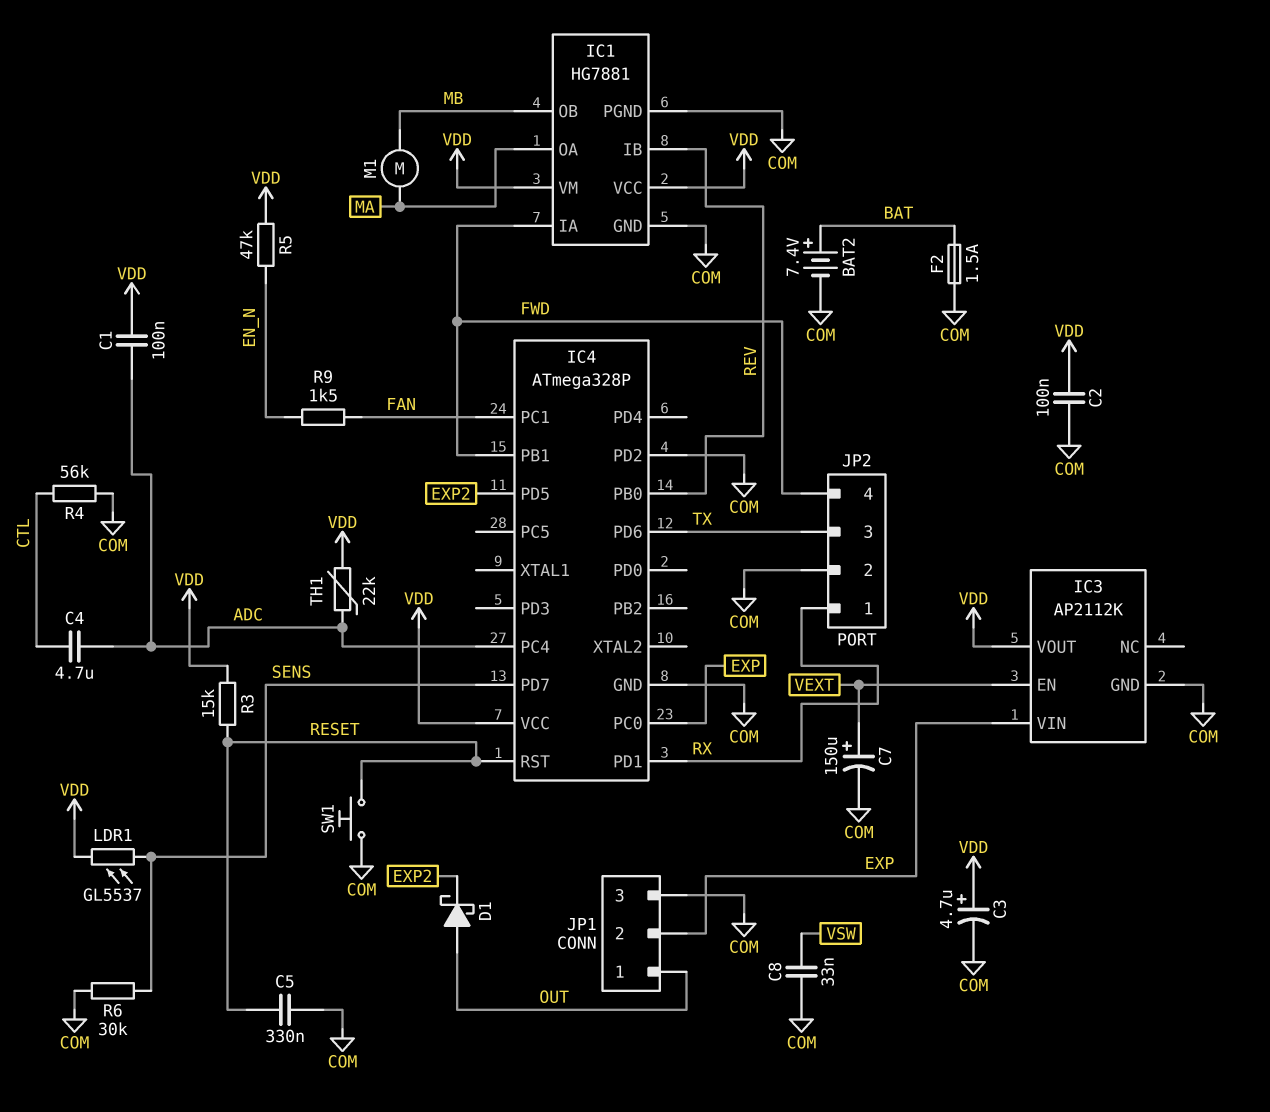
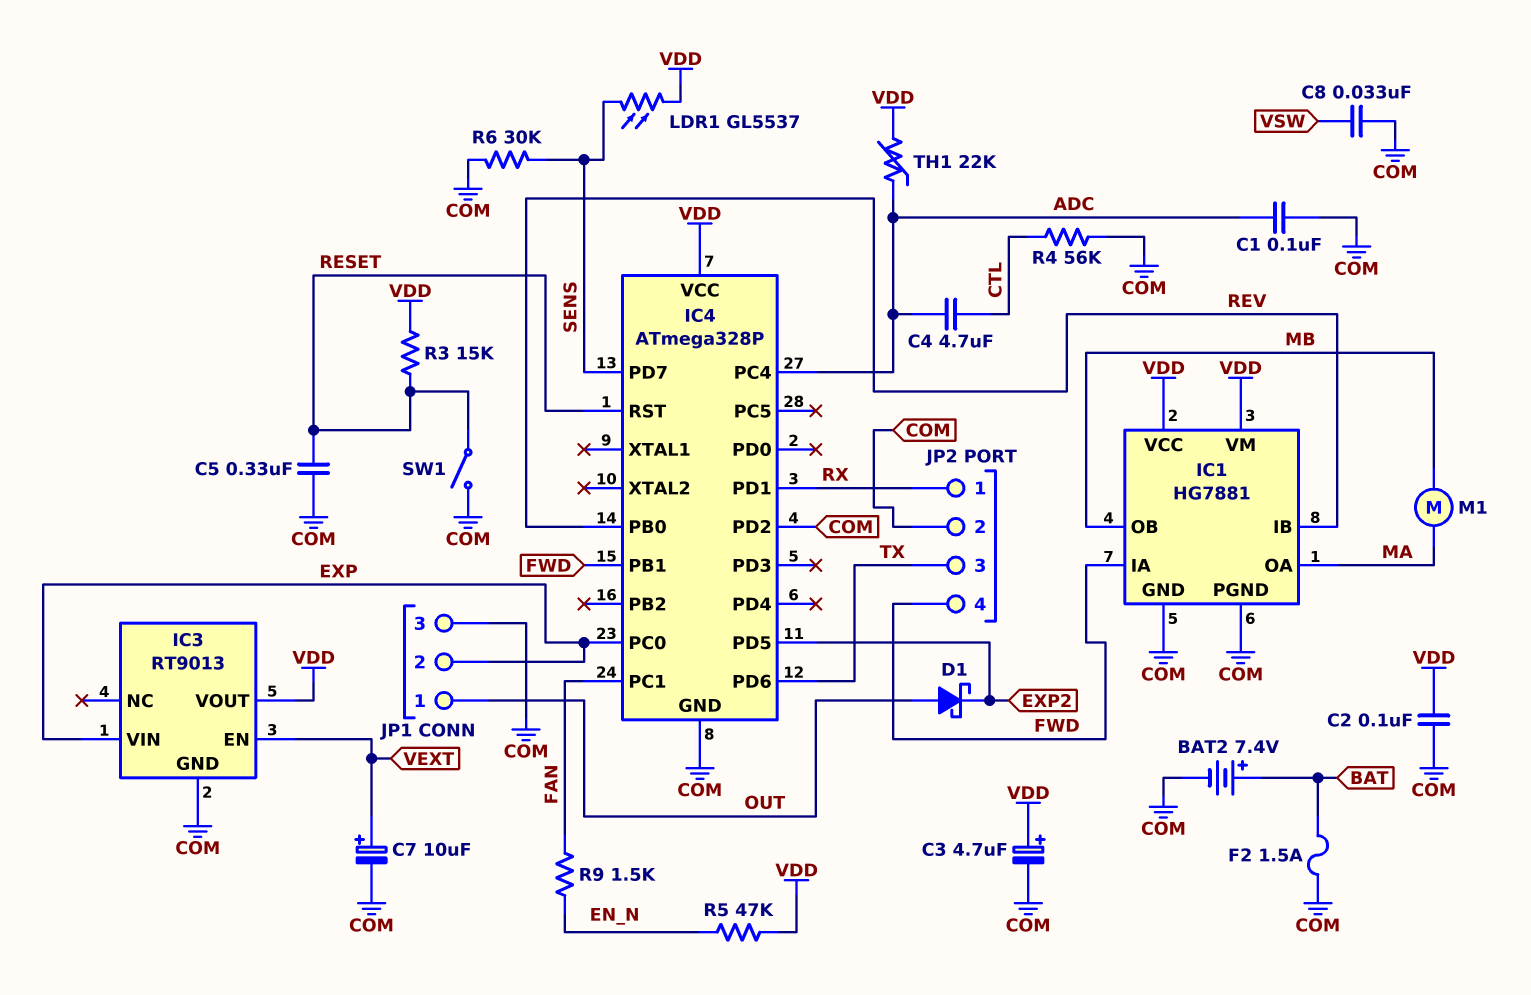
C1: 100nF (ADC, VDD) -> 100nF (ADC, COM)
C7: 150uF (plus VEXT, minus COM) -> 10uF (plus VEXT, minus COM)
IC3: AP2112K -> RT9013
SW1: button (COM, RESET) -> switch (COM, RESET)

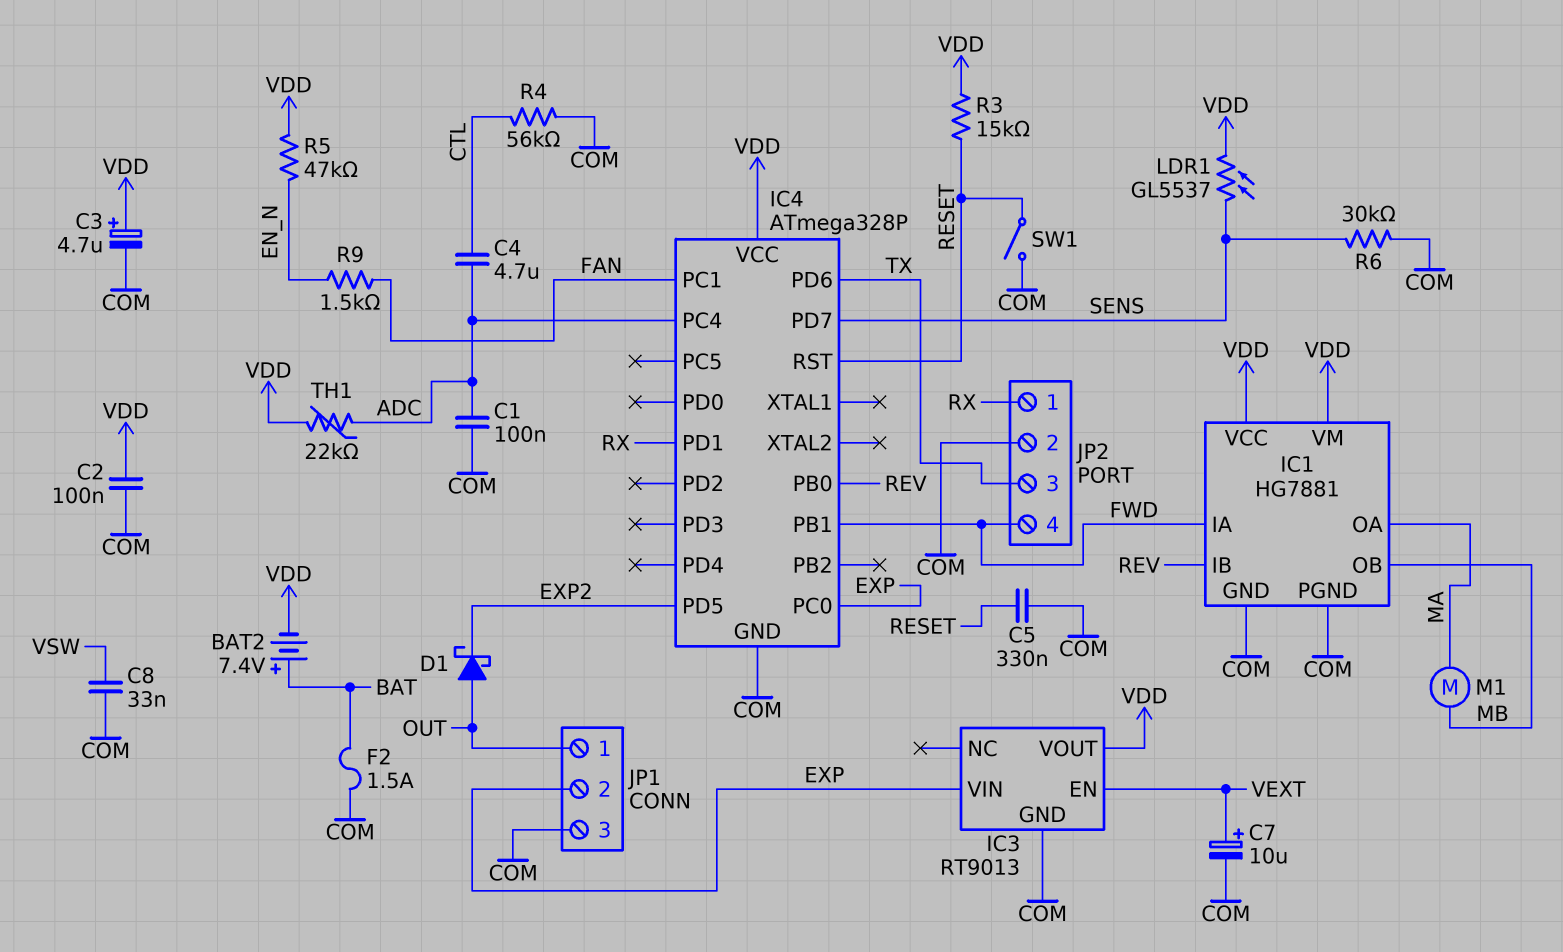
BAT2: 7.4V (plus BAT, minus COM) -> 7.4V (plus BAT, minus VDD)
IC4 pin PD2: COM -> none

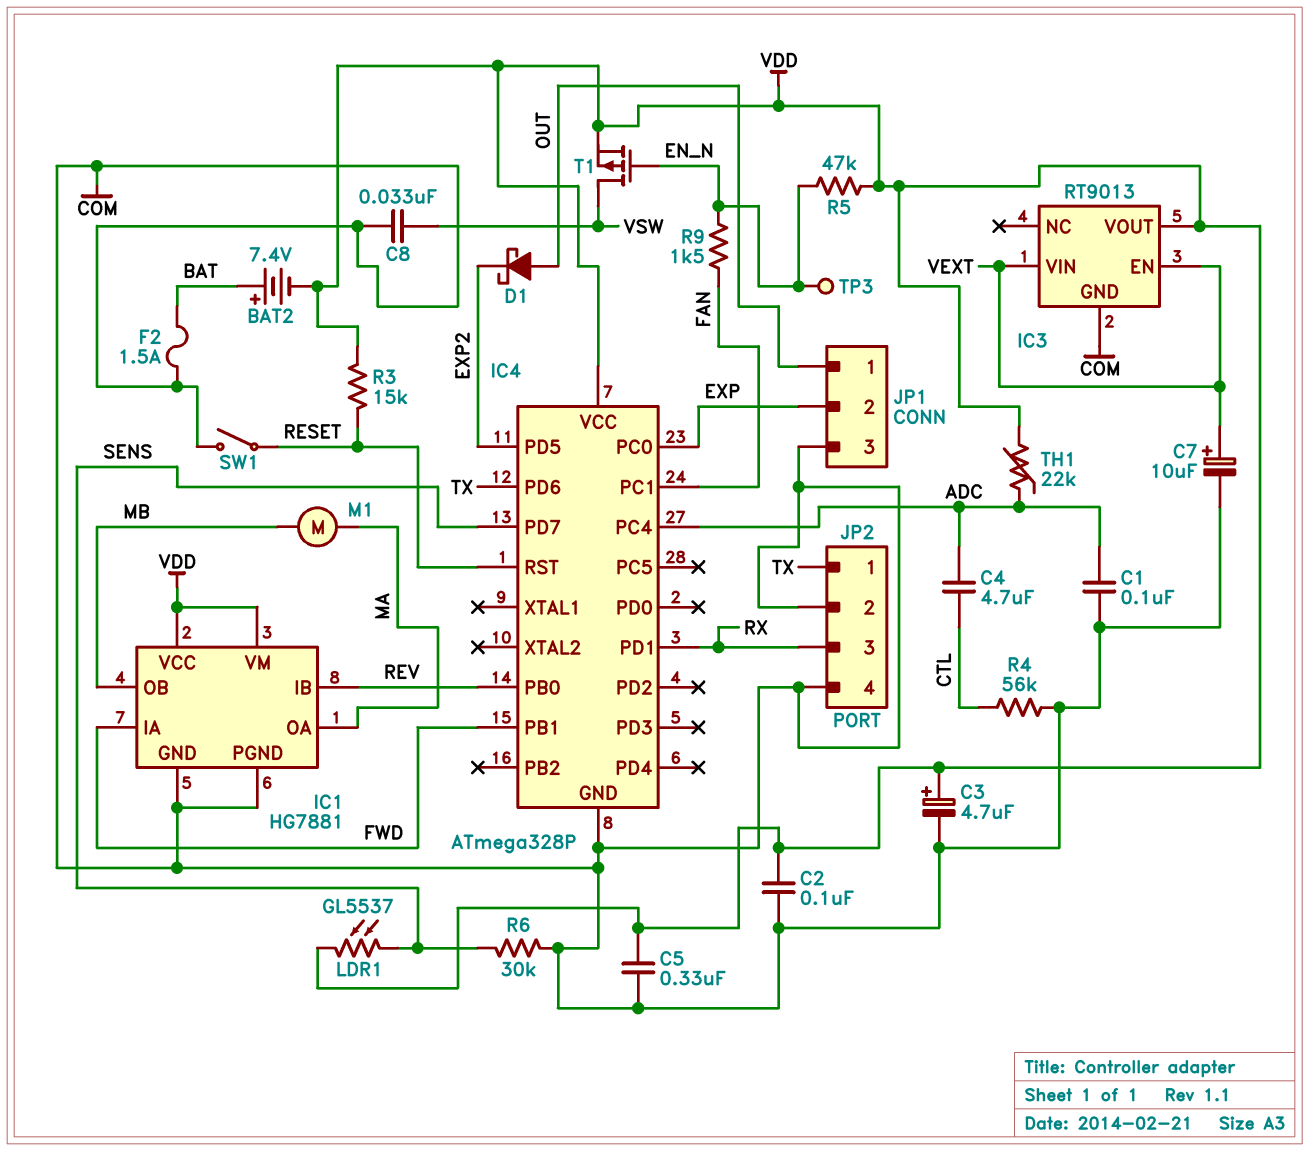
C5: 330nF (COM, RESET) -> 330nF (COM, VDD)
IC3 pin VIN: EXP -> VEXT
JP2 pin 1: RX -> TX
JP2 pin 3: TX -> RX
JP2 pin 4: FWD -> COM
T1: none -> PMOS (G EN_N, D VSW, S VDD)
TP3: none -> test point (EN_N)

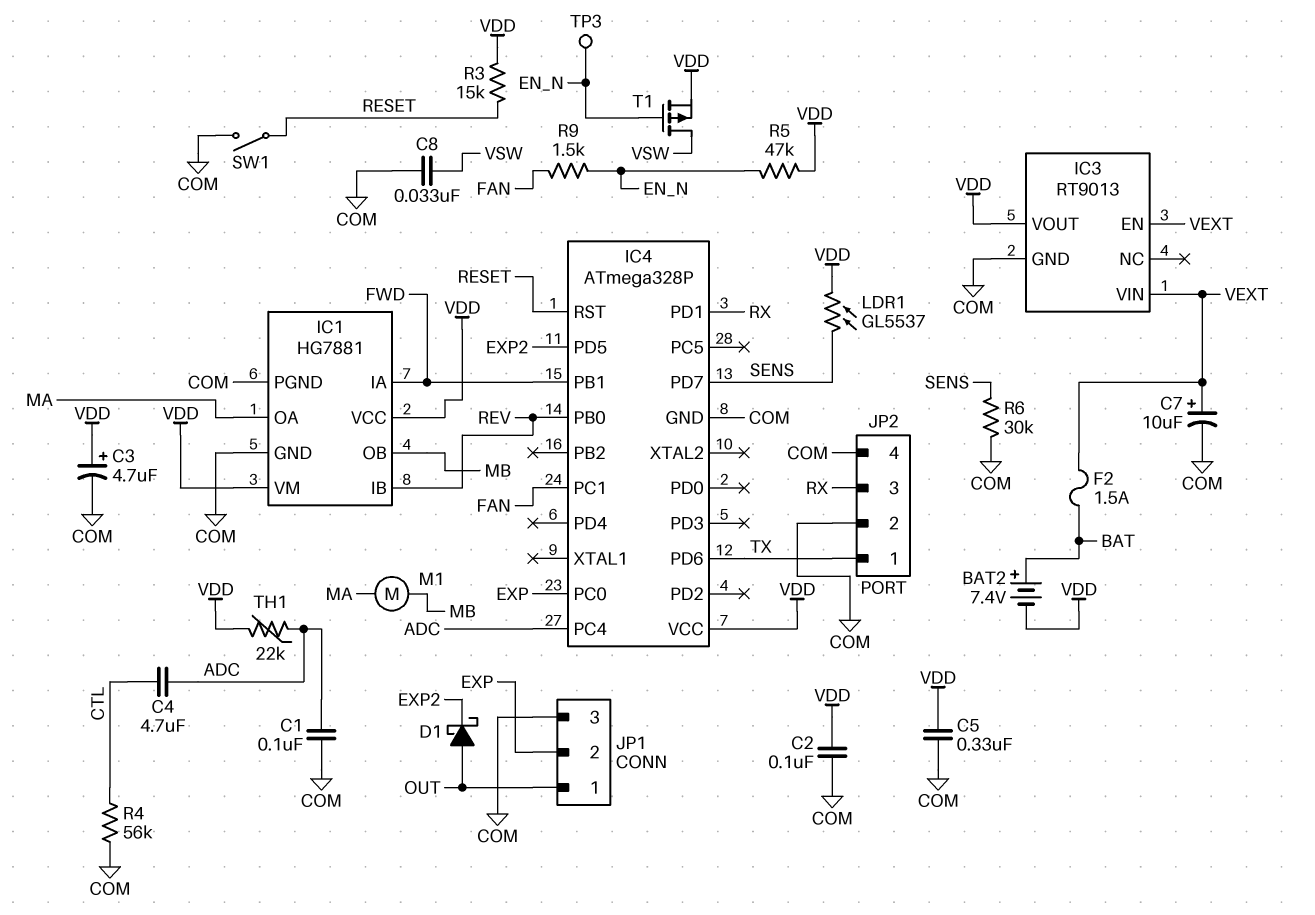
F2: 1.5A (BAT, COM) -> 1.5A (BAT, VEXT)

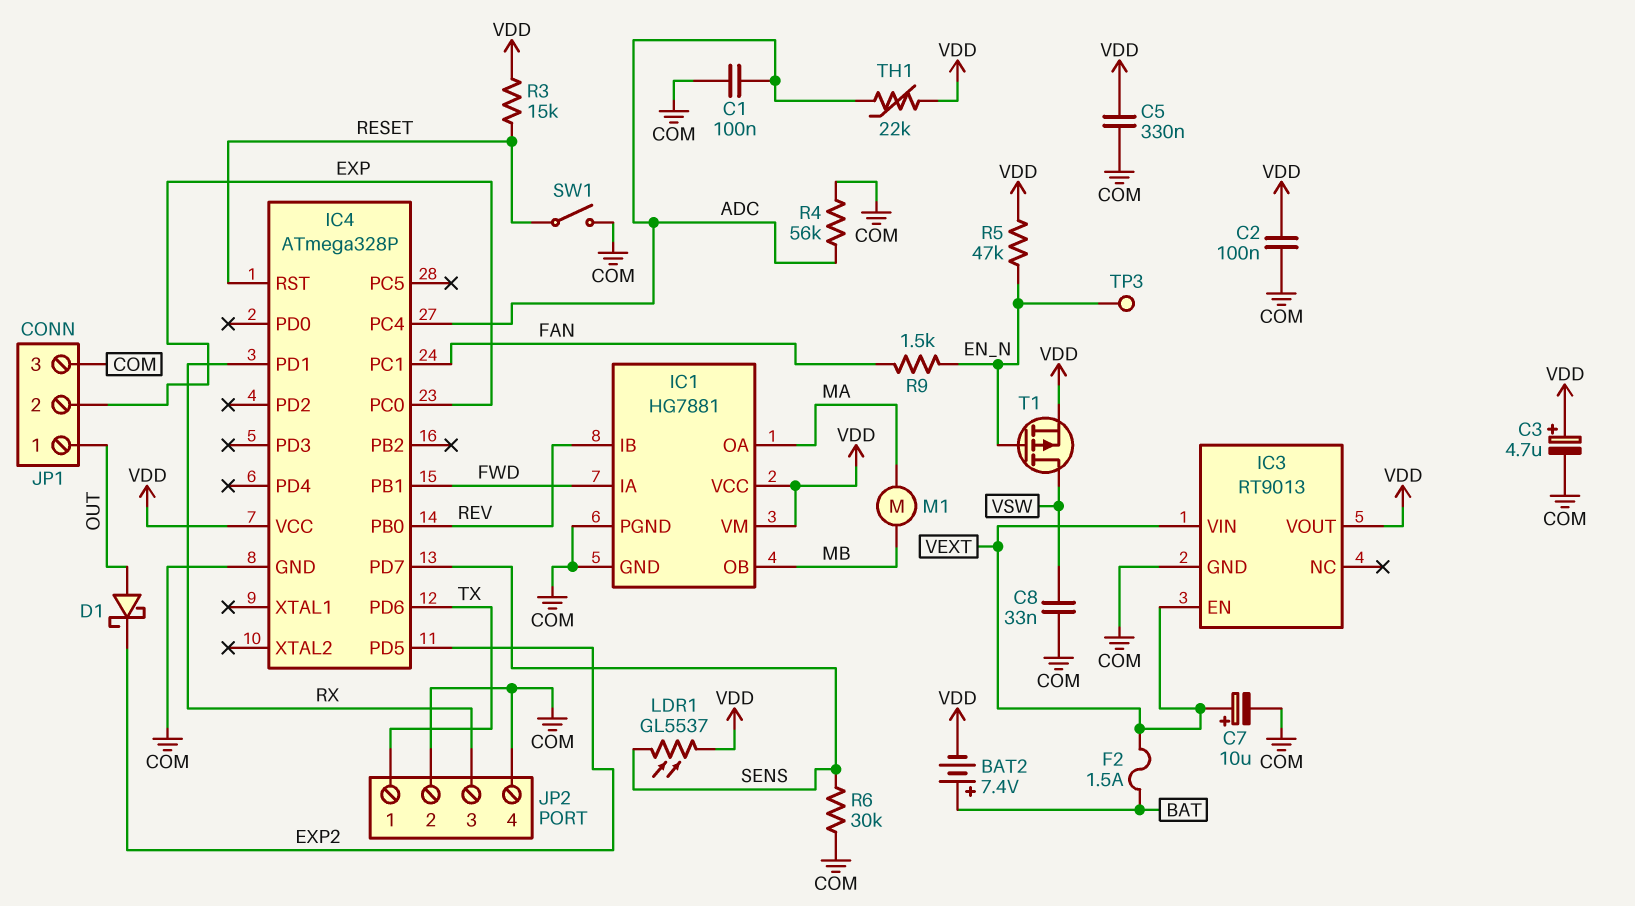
C4: 4.7uF (ADC, CTL) -> none
R4: 56k (COM, CTL) -> 56k (ADC, COM)

